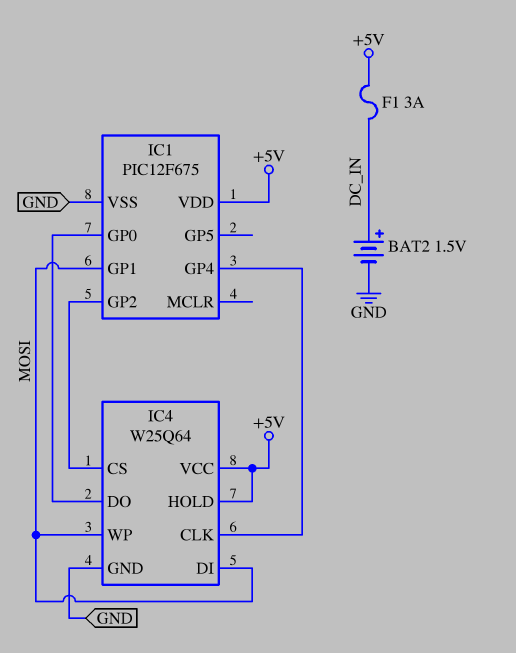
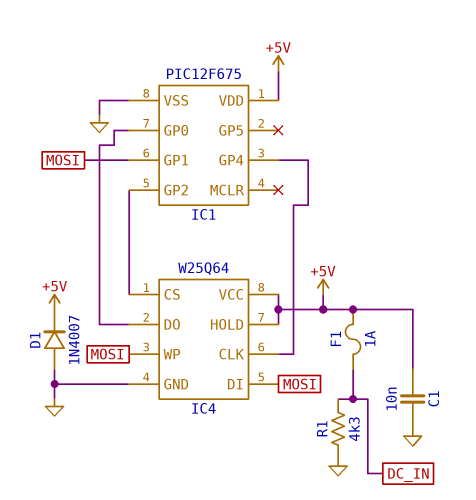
BAT2: 1.5V (plus DC_IN, minus GND) -> none
C1: none -> 10nF (+5V, GND)
D1: none -> diode 1N4007 (A GND, K +5V)
F1: 3A (+5V, DC_IN) -> 1A (+5V, DC_IN)
R1: none -> 4.3k (DC_IN, GND)

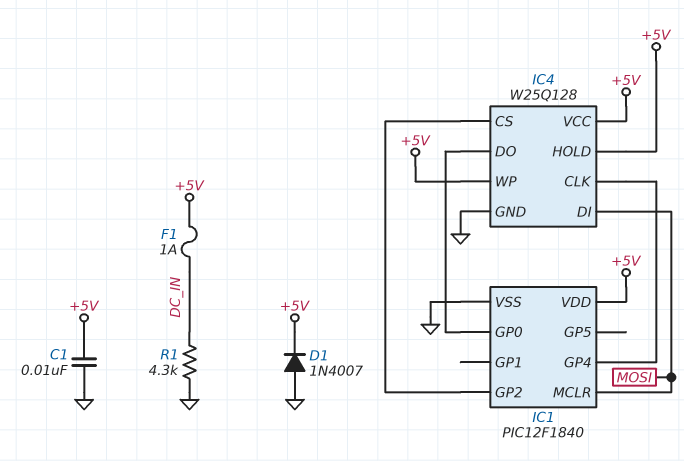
IC1: PIC12F675 -> PIC12F1840
IC1 pin GP1: MOSI -> none
IC1 pin MCLR: none -> MOSI
IC4: W25Q64 -> W25Q128
IC4 pin WP: MOSI -> +5V

